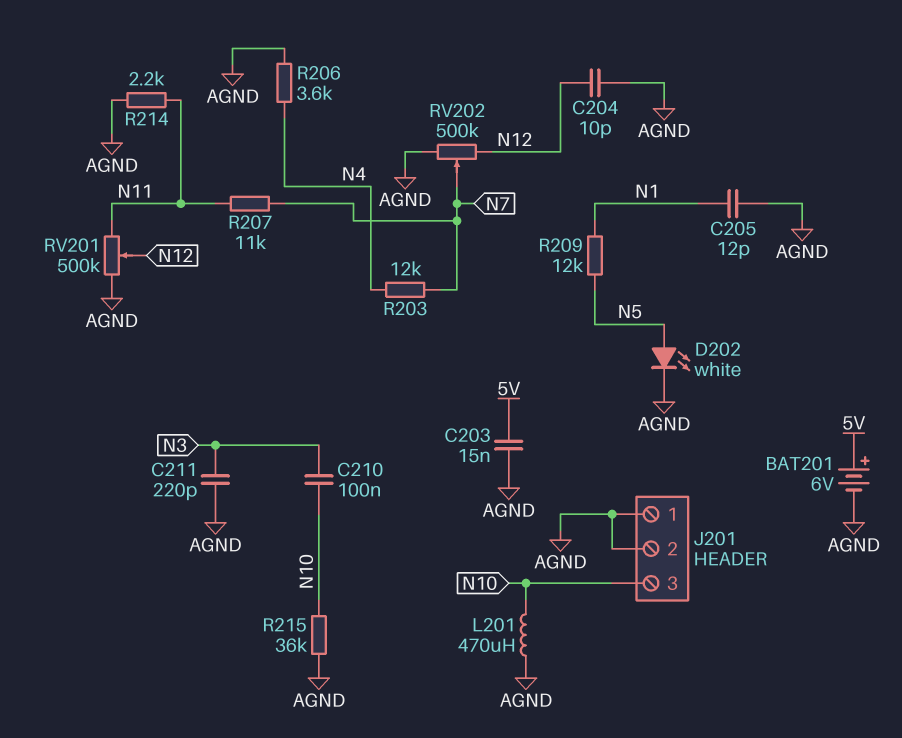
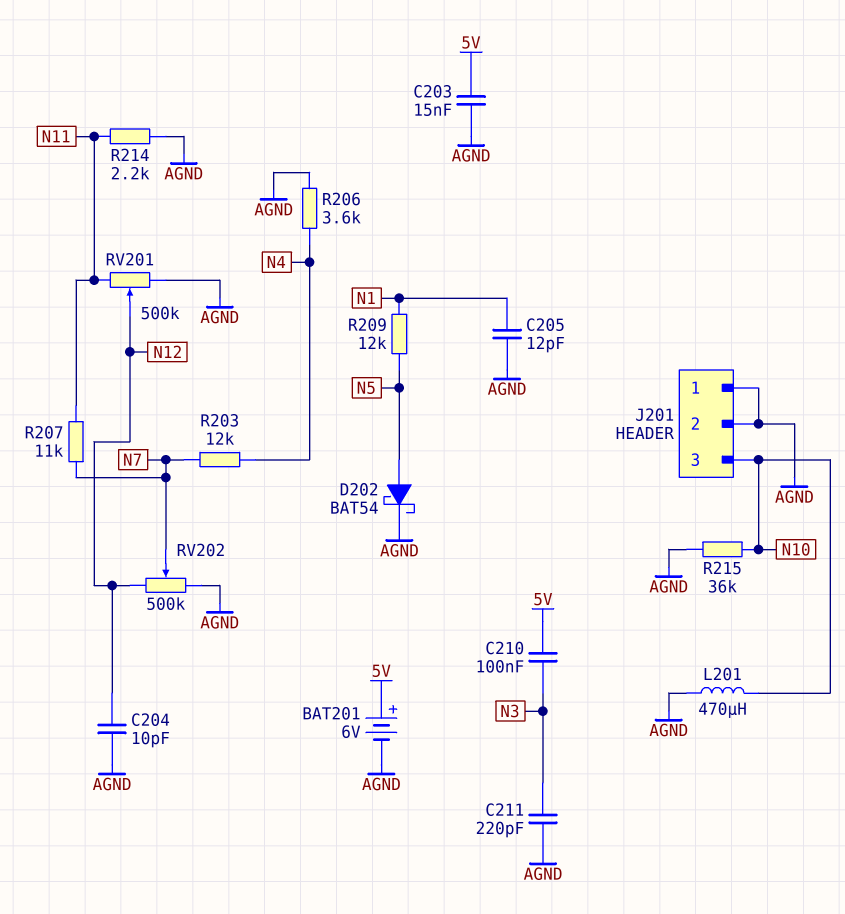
C210: 100nF (N3, N10) -> 100nF (5V, N3)
D202: LED white (A N5, K AGND) -> schottky BAT54 (A N5, K AGND)

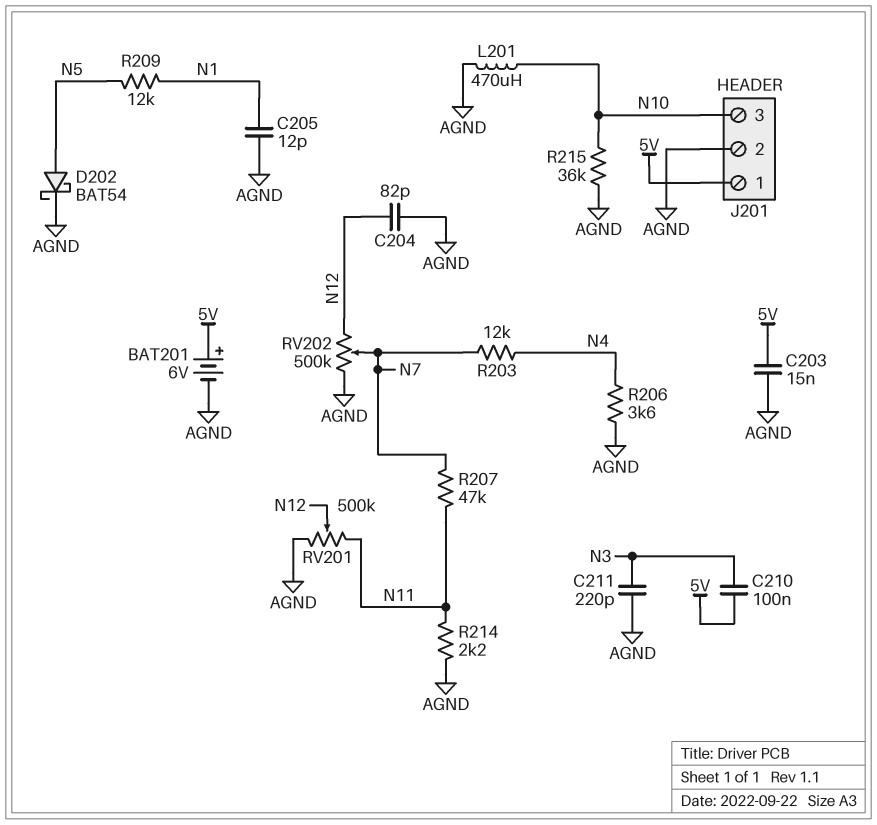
C204: 10pF (AGND, N12) -> 82pF (AGND, N12)
J201 pin 1: AGND -> 5V
R207: 11k (N7, N11) -> 47k (N7, N11)

